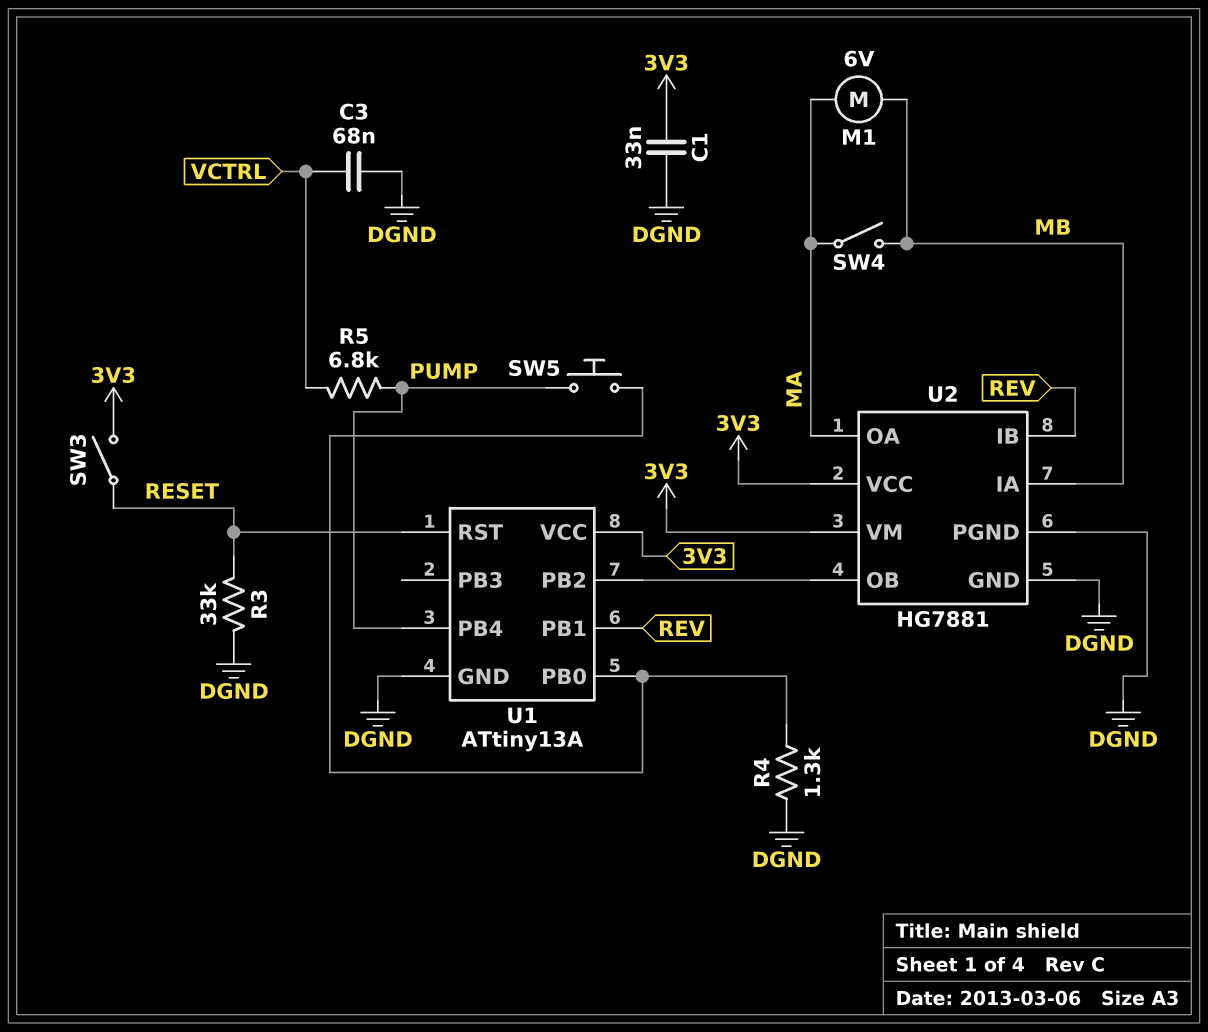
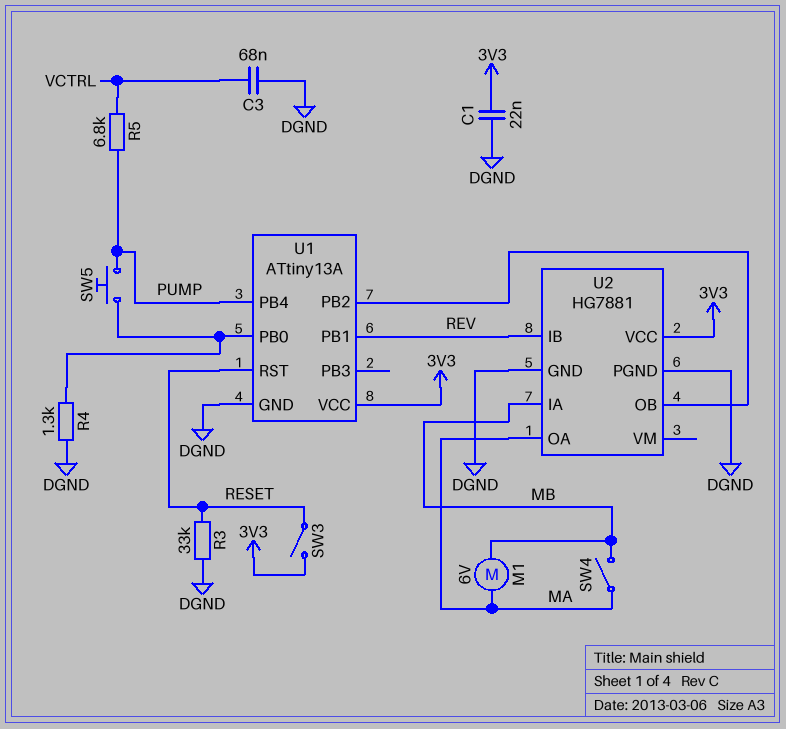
C1: 33nF (3V3, DGND) -> 22nF (3V3, DGND)
U2 pin VM: 3V3 -> none

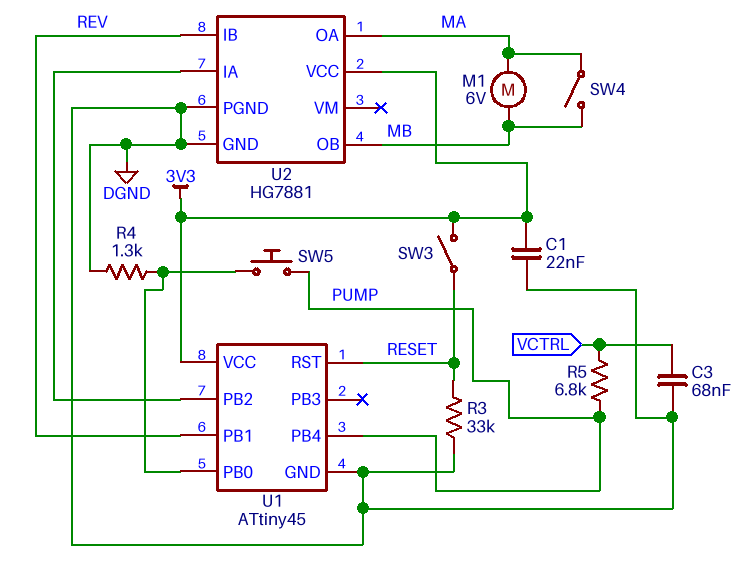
U1: ATtiny13A -> ATtiny45
U2 pin IA: MB -> U1/PB2
U2 pin OB: U1/PB2 -> MB

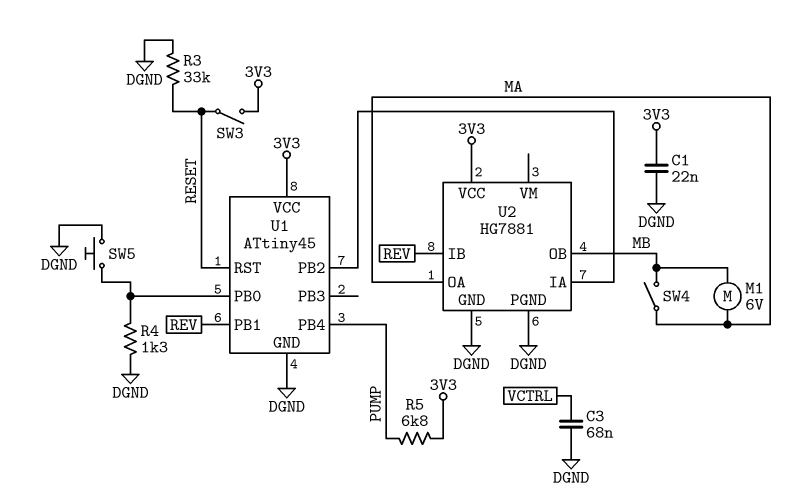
R5: 6.8k (PUMP, VCTRL) -> 6.8k (3V3, PUMP)
SW5: button (PUMP, U1/PB0) -> button (DGND, U1/PB0)

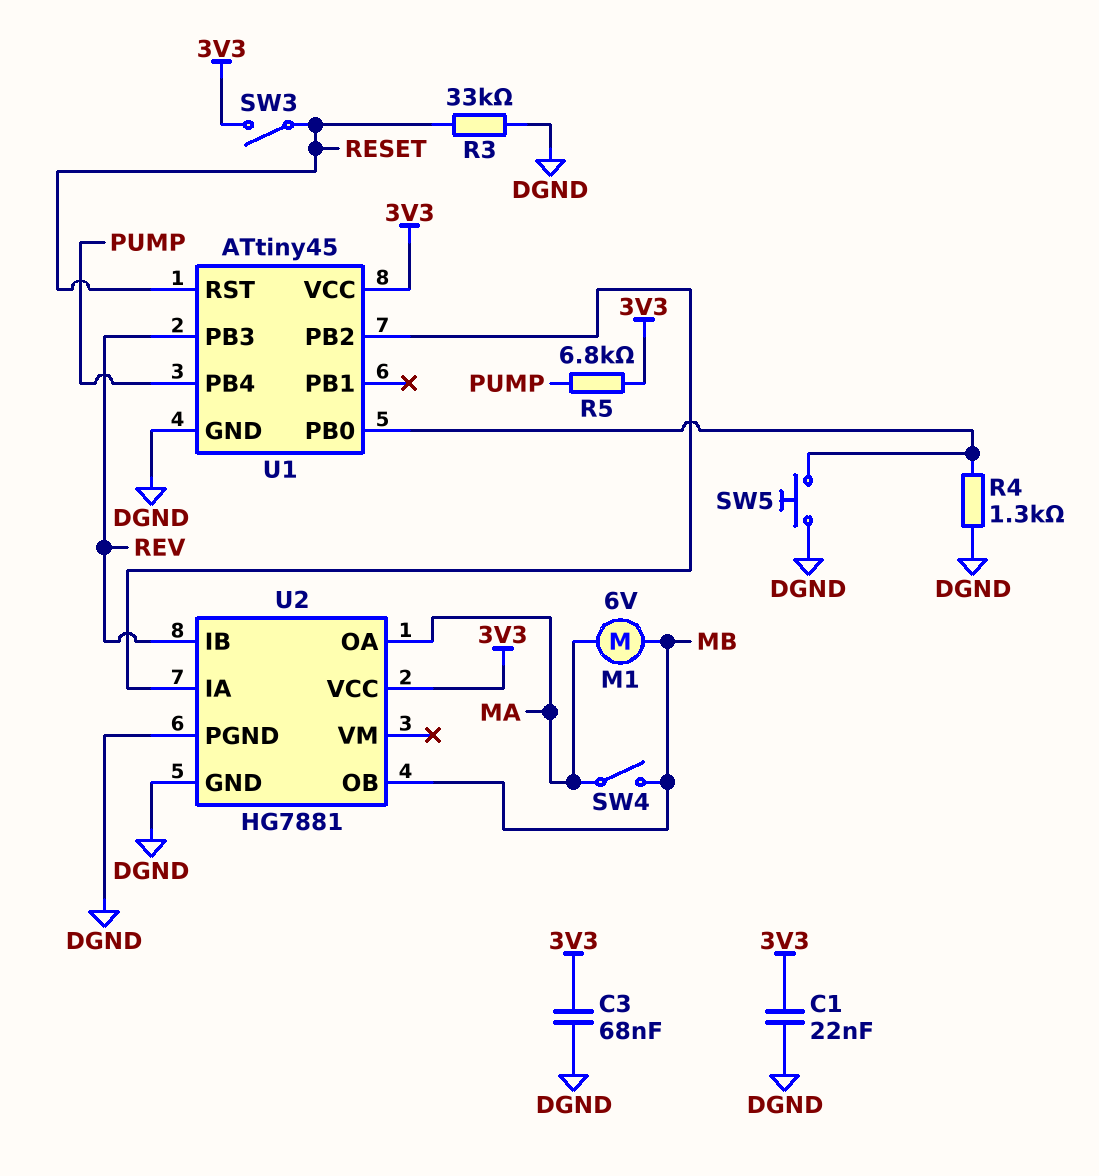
C3: 68nF (DGND, VCTRL) -> 68nF (3V3, DGND)
U1 pin PB1: REV -> none
U1 pin PB3: none -> REV

